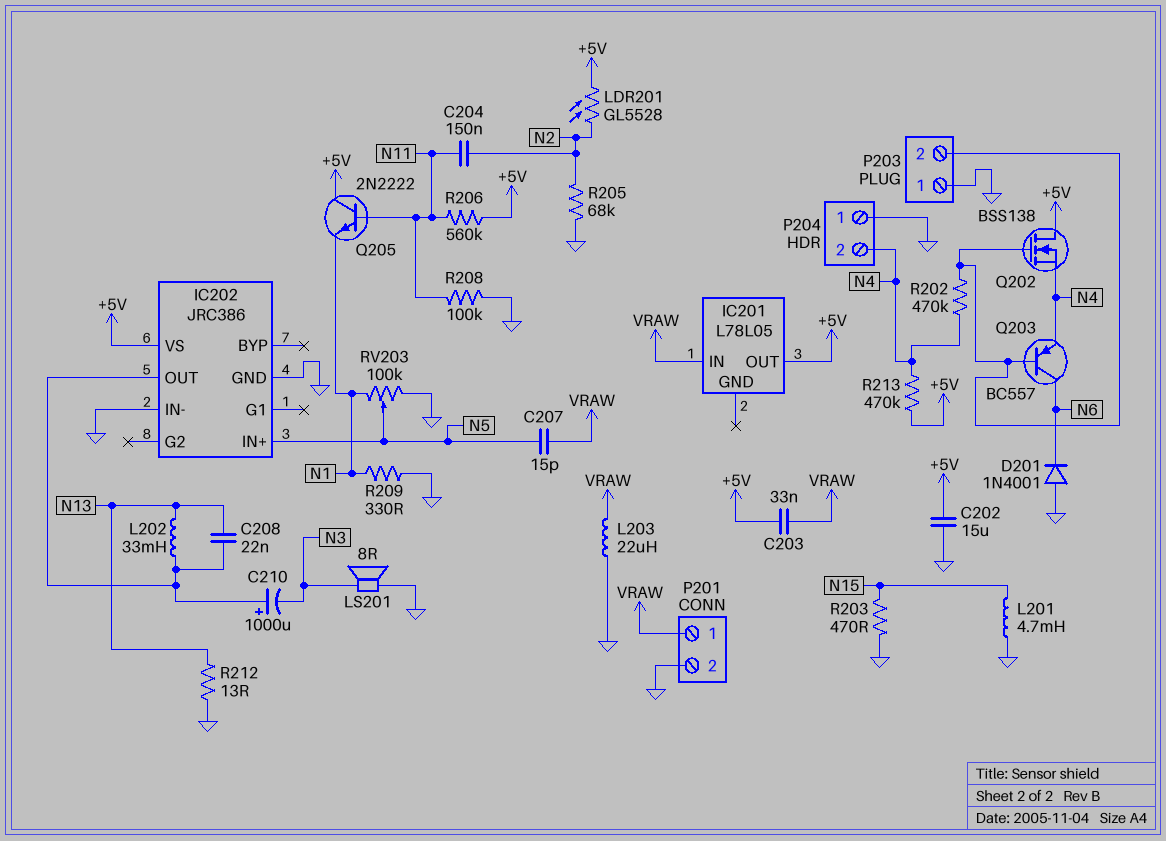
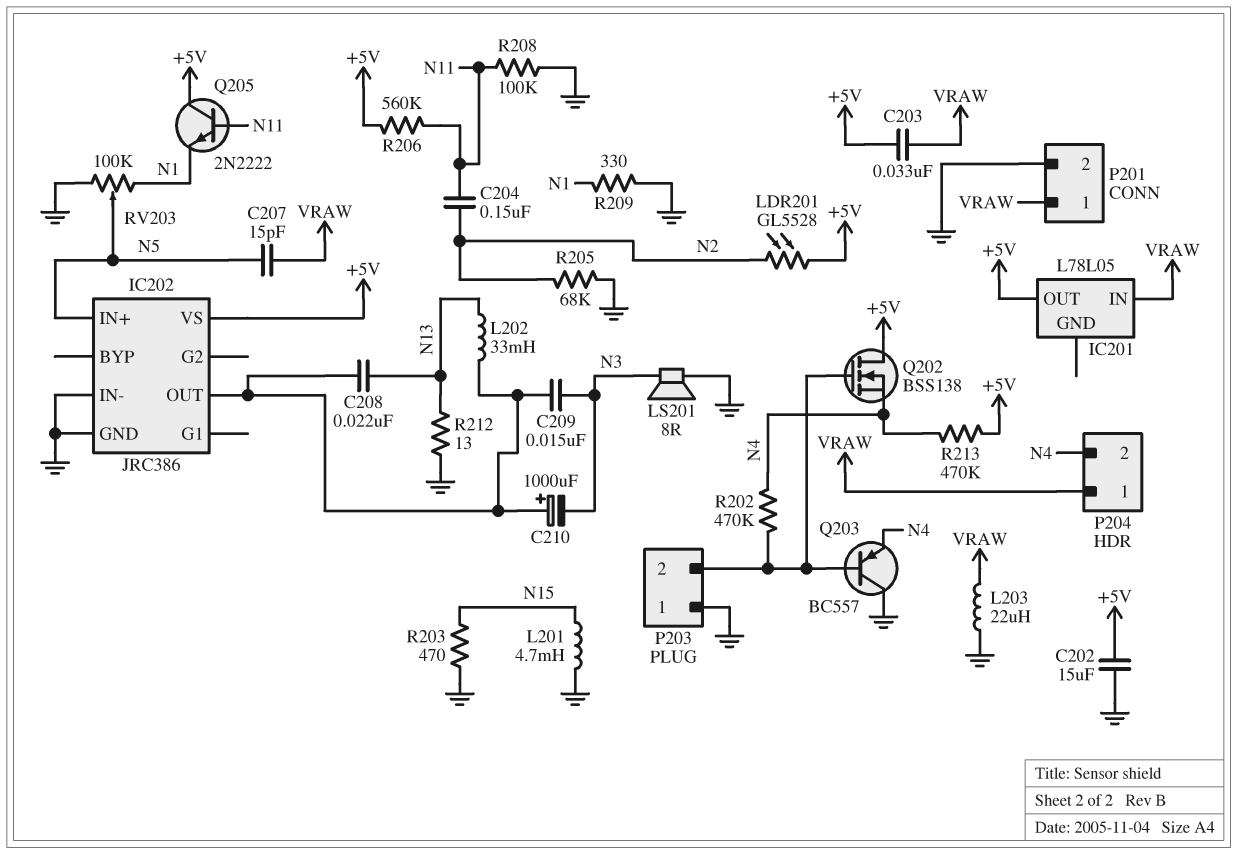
C209: none -> 15nF (IC202/OUT, N3)
D201: diode 1N4001 (A GND, K N6) -> none
P204 pin 1: GND -> VRAW
Q203: PNP BC557 (B P203/2, C N6, E N4) -> PNP BC557 (B P203/2, C GND, E N4)

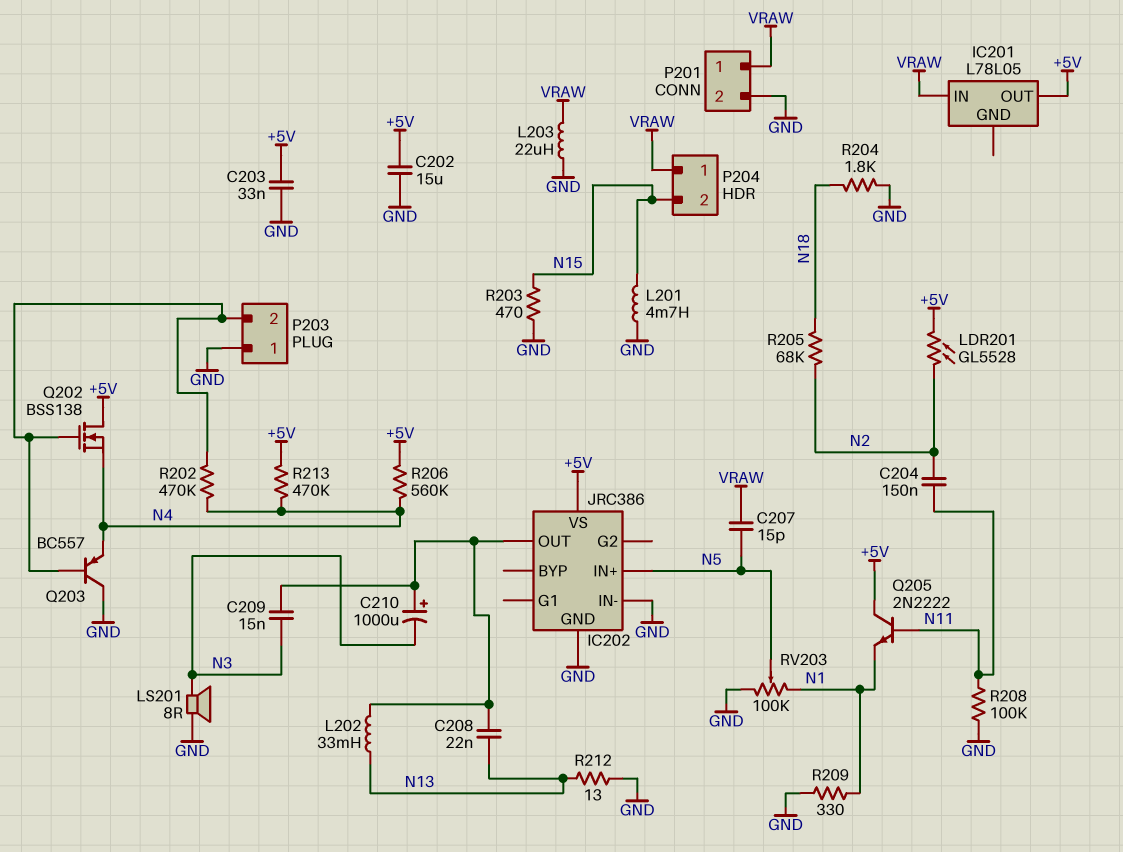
C203: 33nF (+5V, VRAW) -> 33nF (+5V, GND)
P204 pin 2: N4 -> N15
R204: none -> 1.8k (GND, N18)
R205: 68k (GND, N2) -> 68k (N2, N18)
R206: 560k (+5V, N11) -> 560k (+5V, N4)

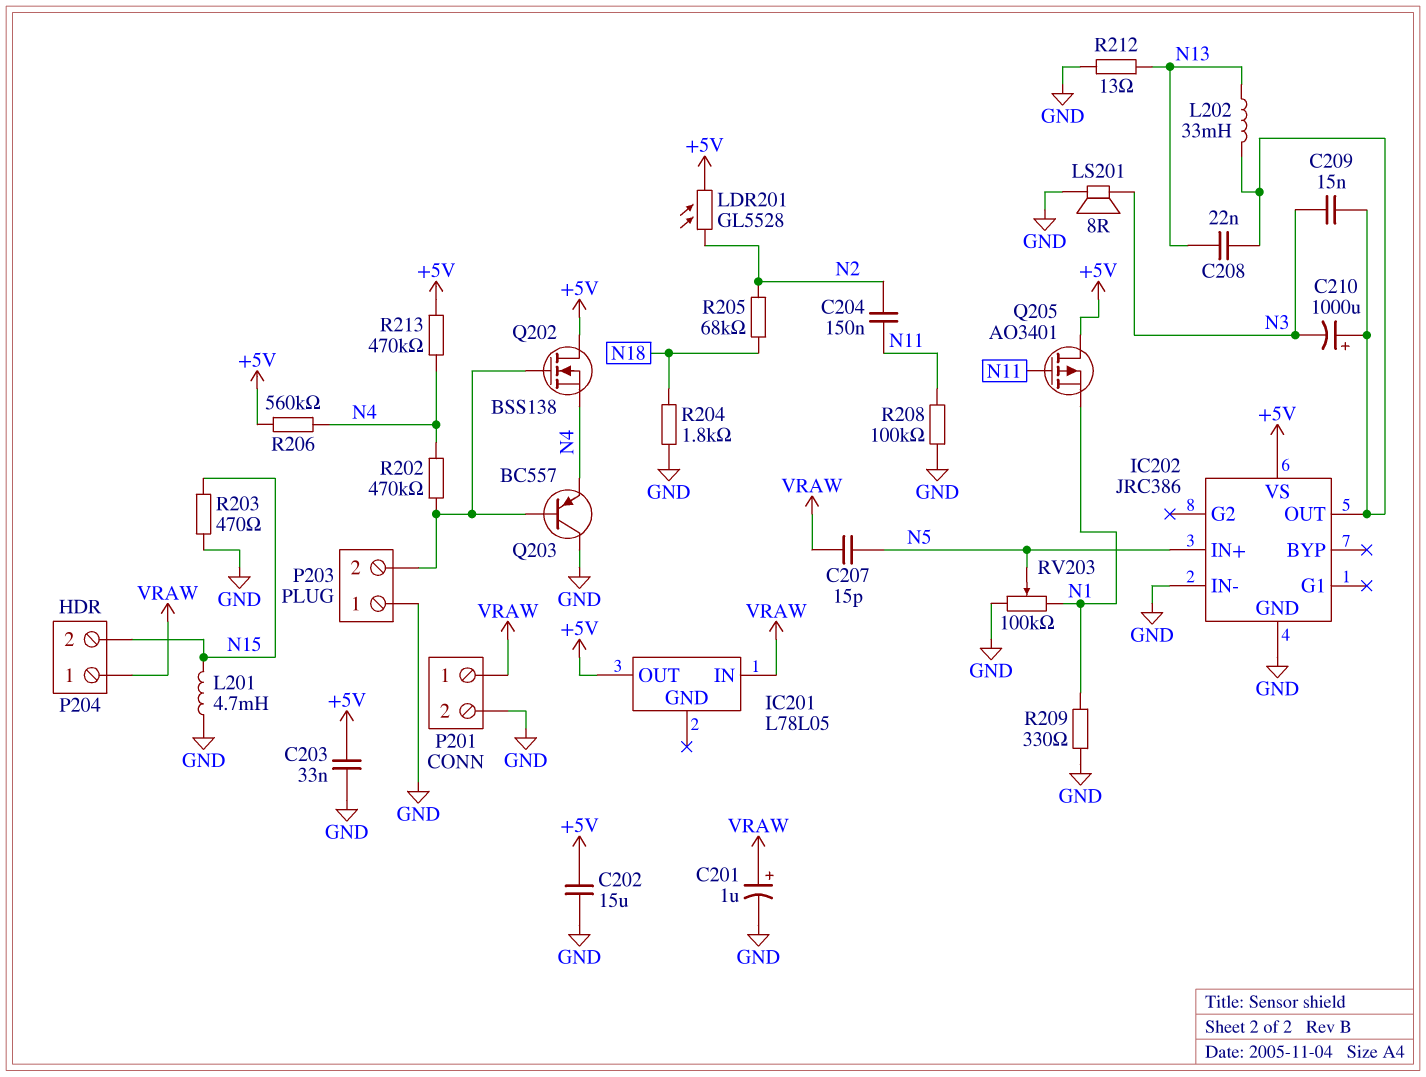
C201: none -> 1uF (plus VRAW, minus GND)
L203: 22uH (GND, VRAW) -> none
Q205: NPN 2N2222 (B N11, C +5V, E N1) -> PMOS AO3401 (G N11, D +5V, S N1)

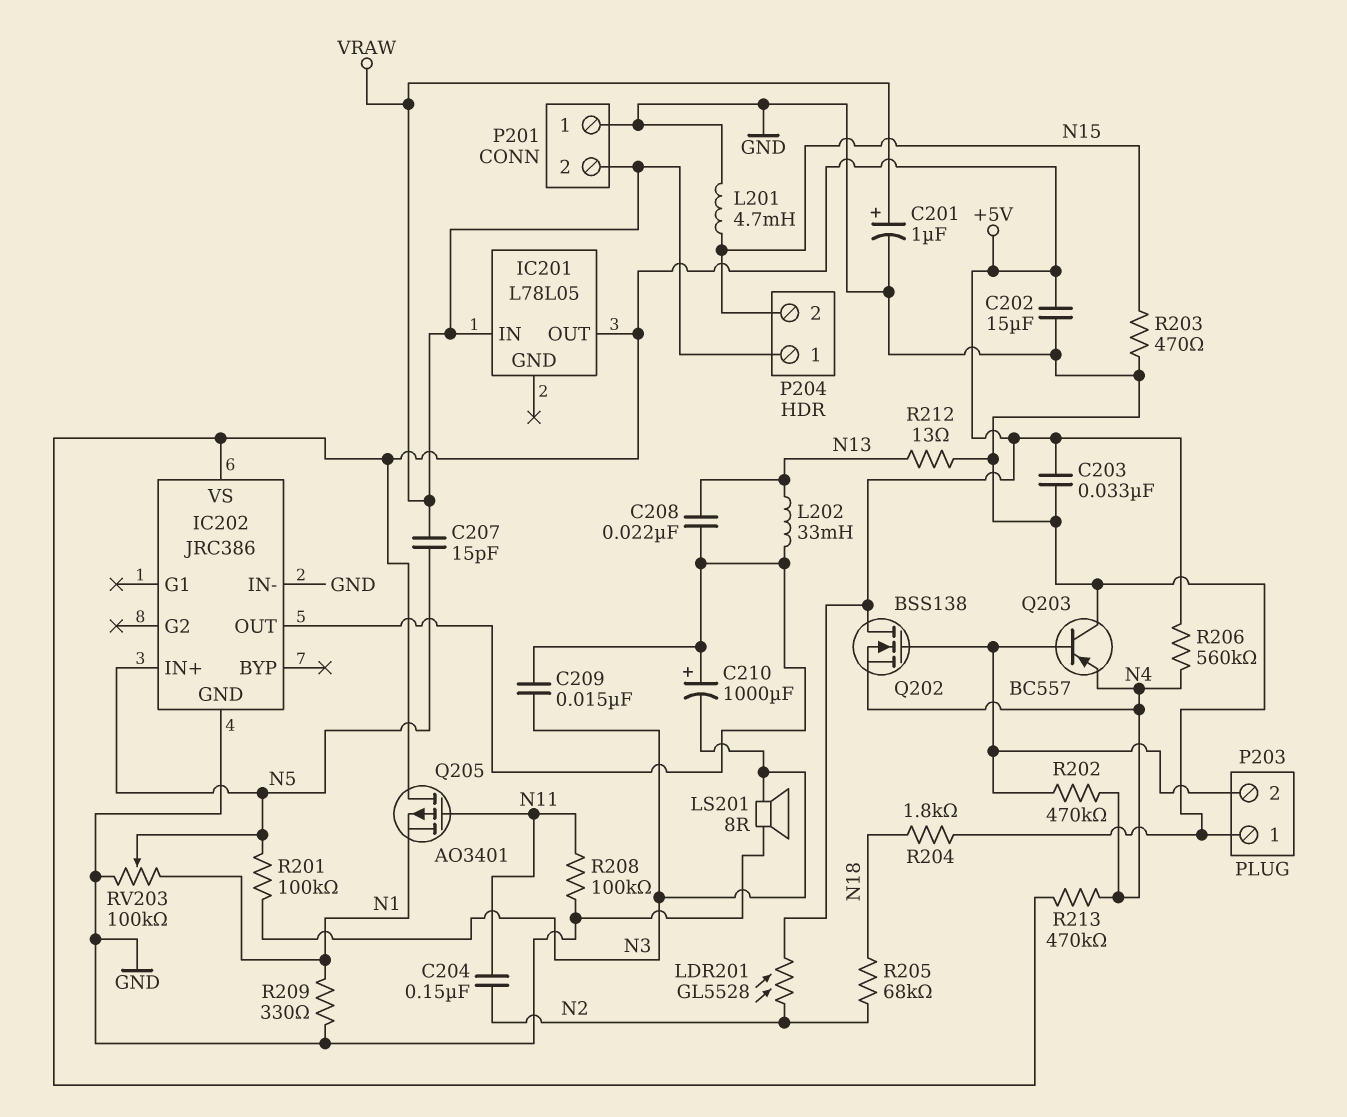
P201 pin 1: VRAW -> GND
P201 pin 2: GND -> VRAW
R201: none -> 100k (N3, N5)

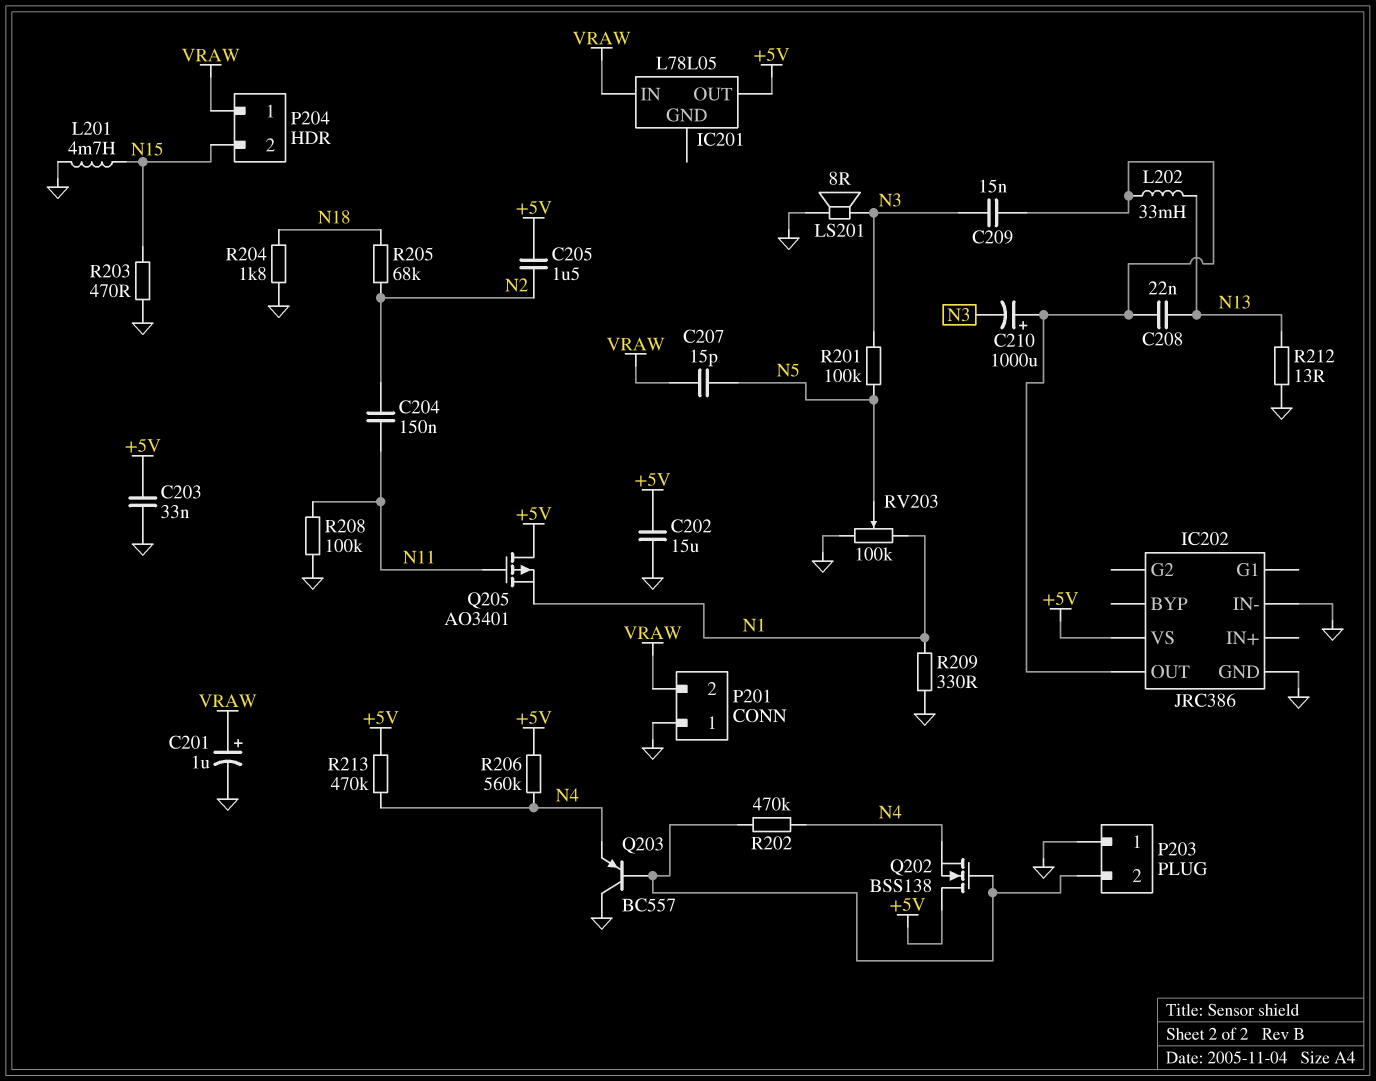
C205: none -> 1.5uF (+5V, N2)
IC202 pin IN+: N5 -> none
LDR201: GL5528 (+5V, N2) -> none

